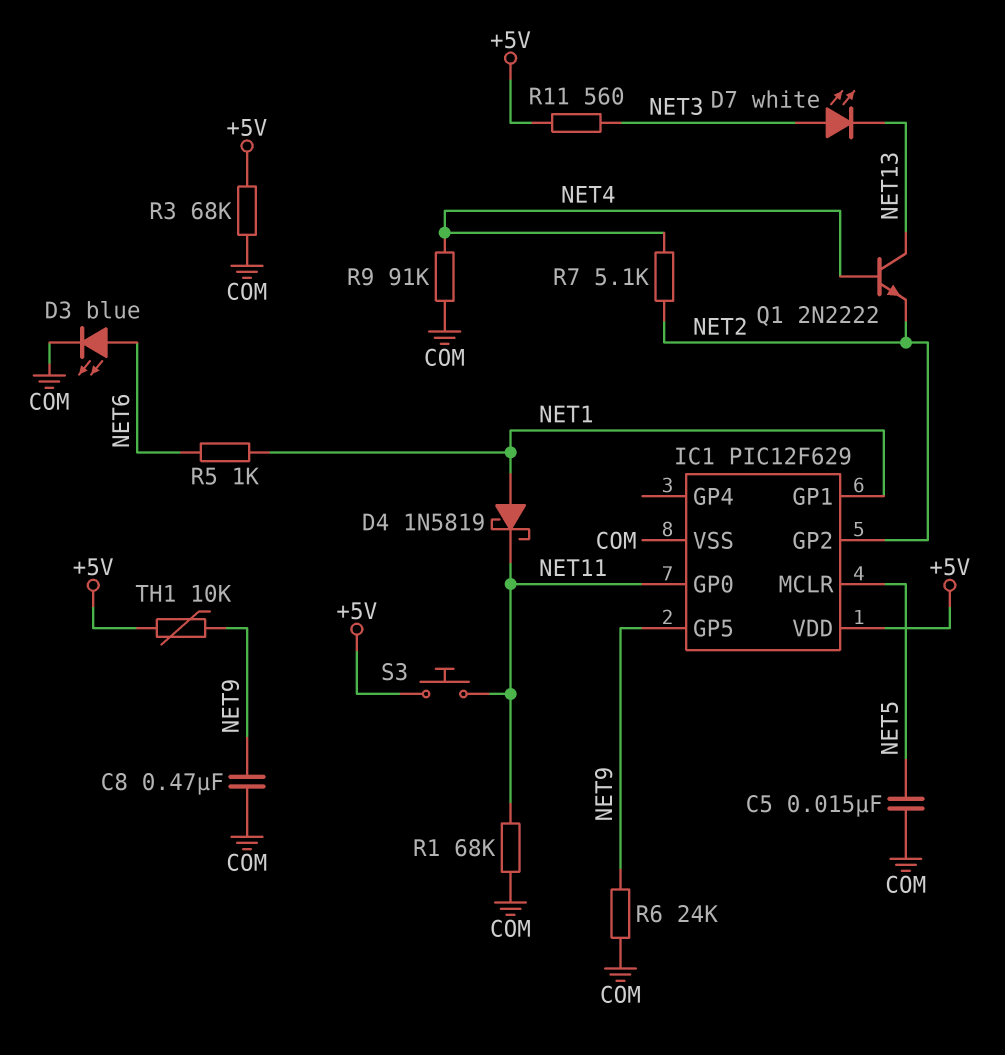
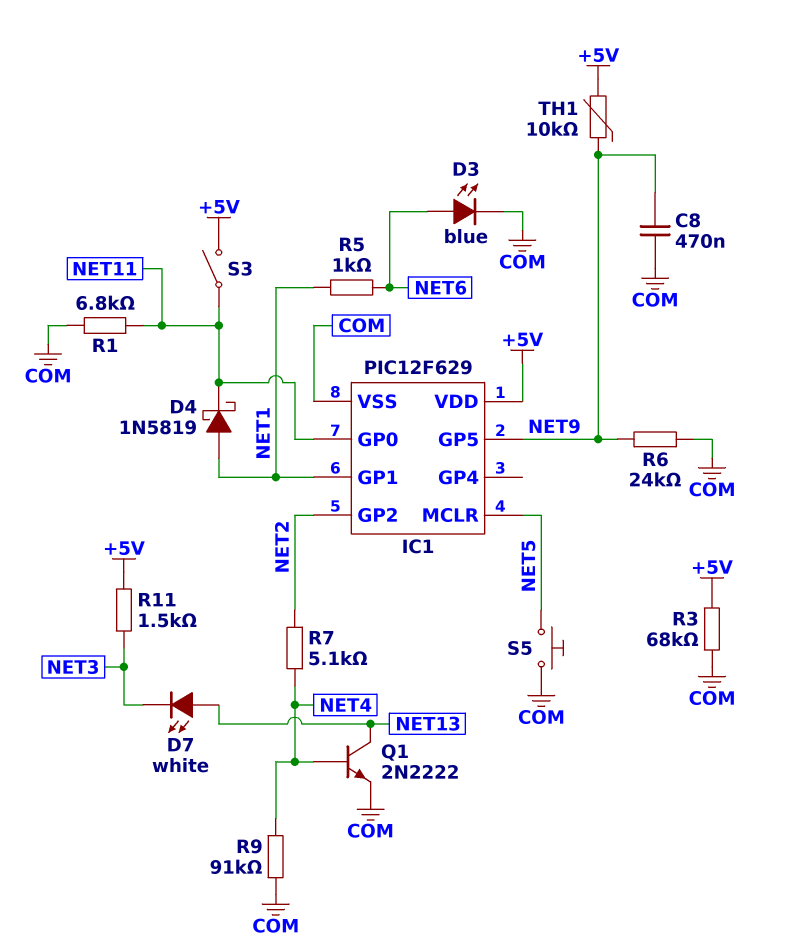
C5: 15nF (COM, NET5) -> none
D7: LED white (A NET3, K NET13) -> LED white (A NET13, K NET3)
Q1: NPN 2N2222 (B NET4, C NET13, E NET2) -> NPN 2N2222 (B NET4, C NET13, E COM)
R1: 68k (COM, NET11) -> 6.8k (COM, NET11)
R11: 560 (+5V, NET3) -> 1.5k (+5V, NET3)
S3: button (+5V, NET11) -> switch (+5V, NET11)
S5: none -> button (COM, NET5)

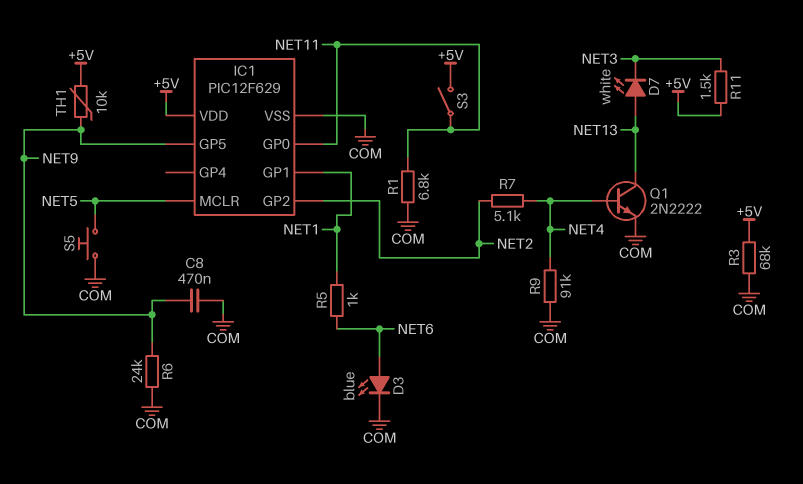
D4: schottky 1N5819 (A NET1, K NET11) -> none

